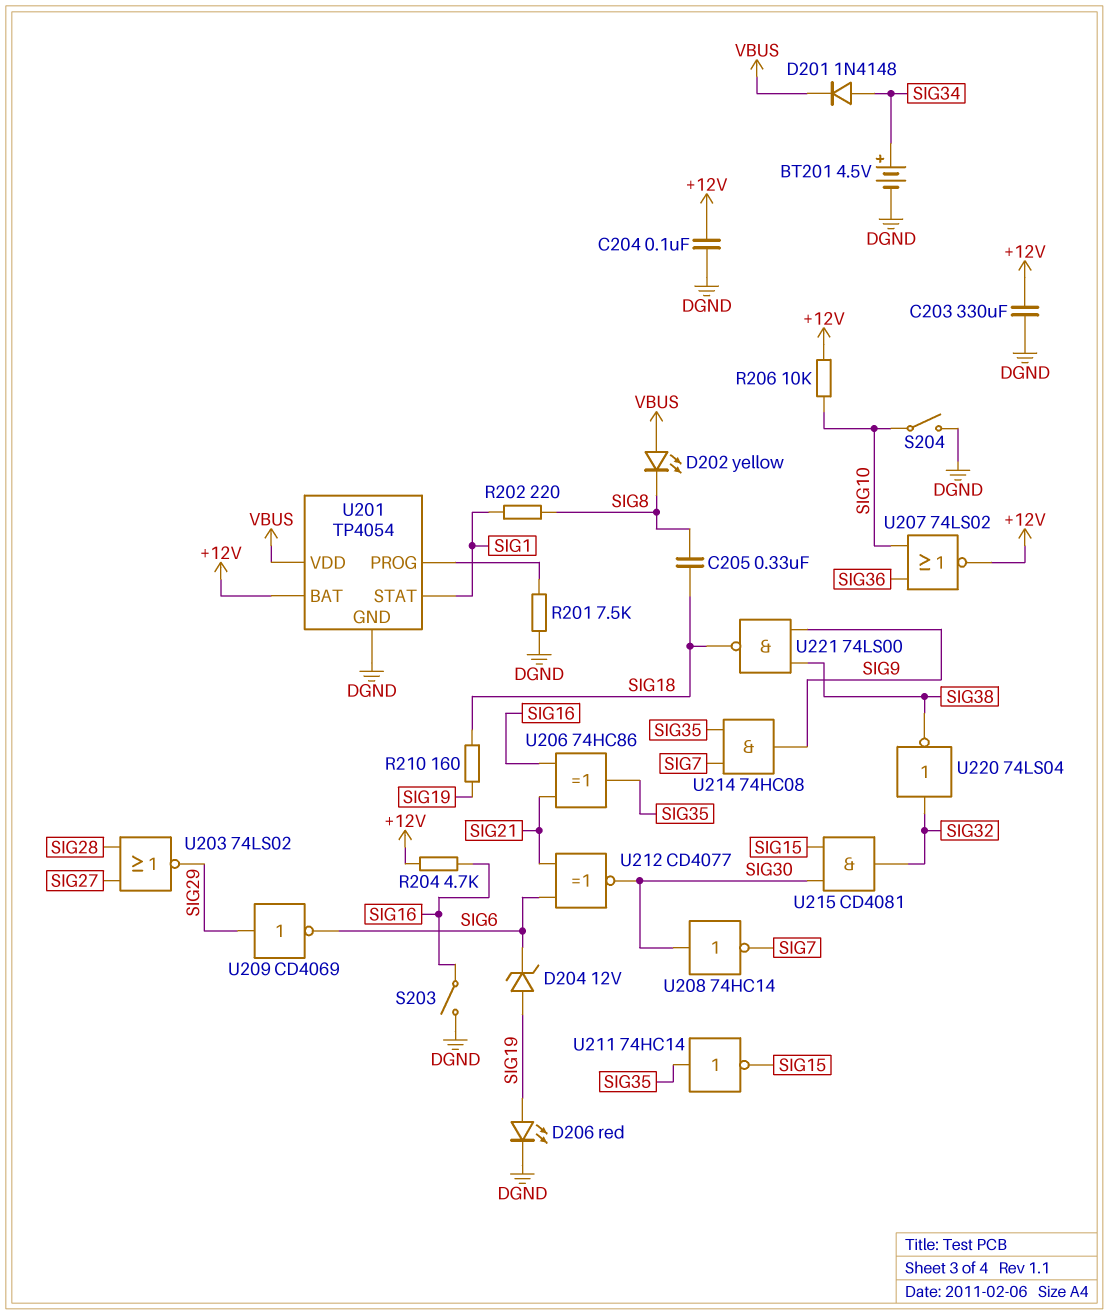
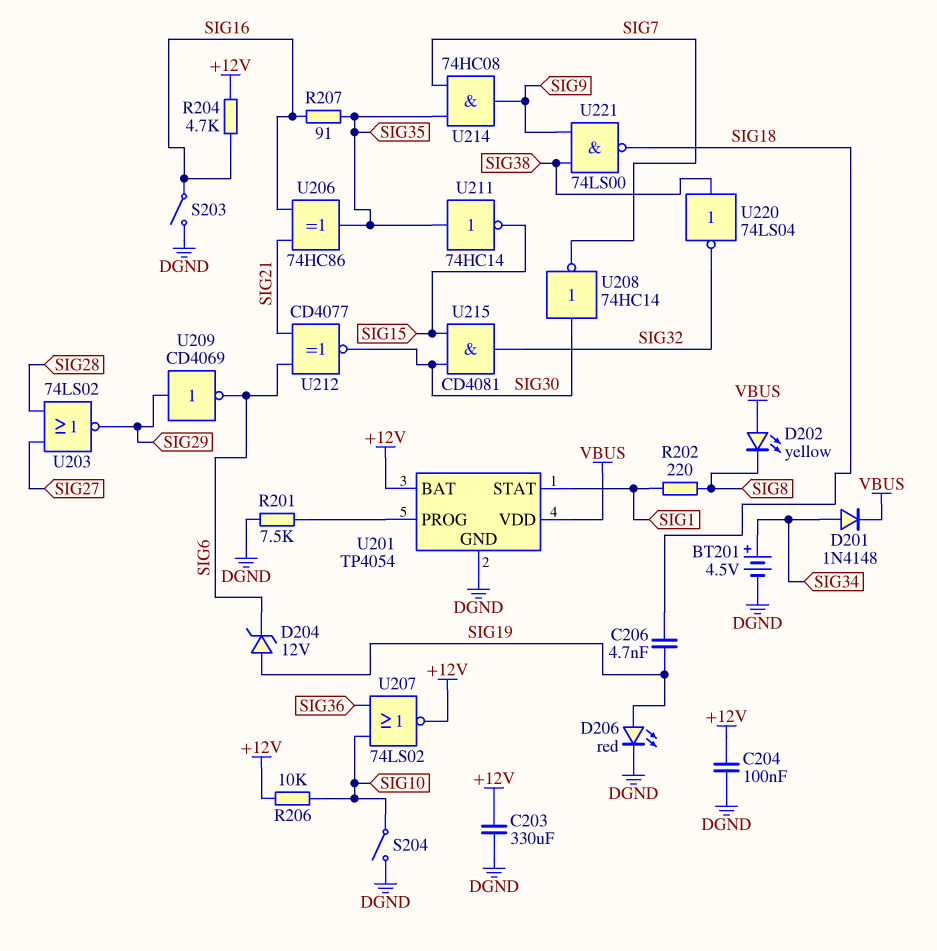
C205: 330nF (SIG8, SIG18) -> none
C206: none -> 4.7nF (SIG18, SIG19)
R207: none -> 91 (SIG16, SIG35)
R210: 160 (SIG18, SIG19) -> none
U220: NOT 74LS04 (in SIG32, out SIG38) -> NOT 74LS04 (in SIG38, out SIG32)

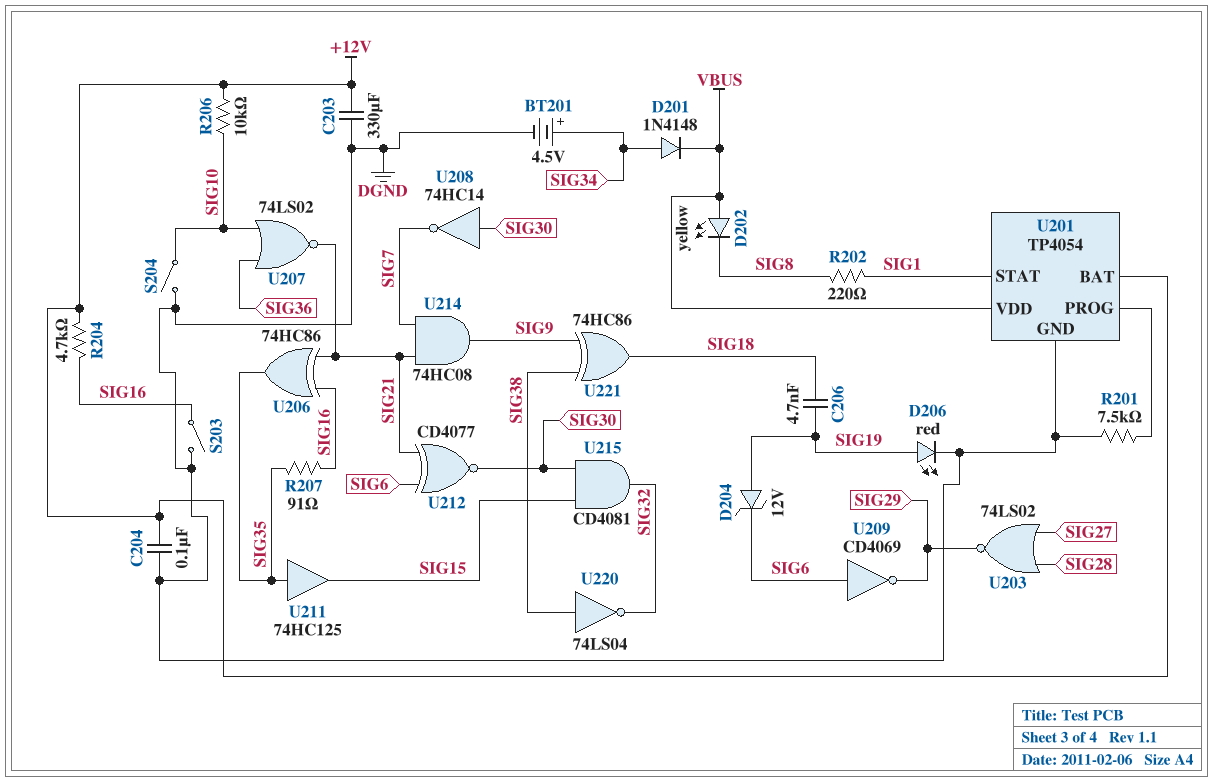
U207: NOR 74LS02 (in SIG10, in SIG36, out +12V) -> NOR 74LS02 (in SIG10, in SIG36, out SIG21)
U209: NOT CD4069 (in SIG29, out SIG6) -> NOT CD4069 (in SIG6, out SIG29)
U211: NOT 74HC14 (in SIG35, out SIG15) -> buffer 74HC125 (in SIG35, out SIG15)
U214: AND 74HC08 (in SIG7, in SIG35, out SIG9) -> AND 74HC08 (in SIG7, in SIG21, out SIG9)
U221: NAND 74LS00 (in SIG9, in SIG38, out SIG18) -> XOR 74HC86 (in SIG9, in SIG38, out SIG18)

